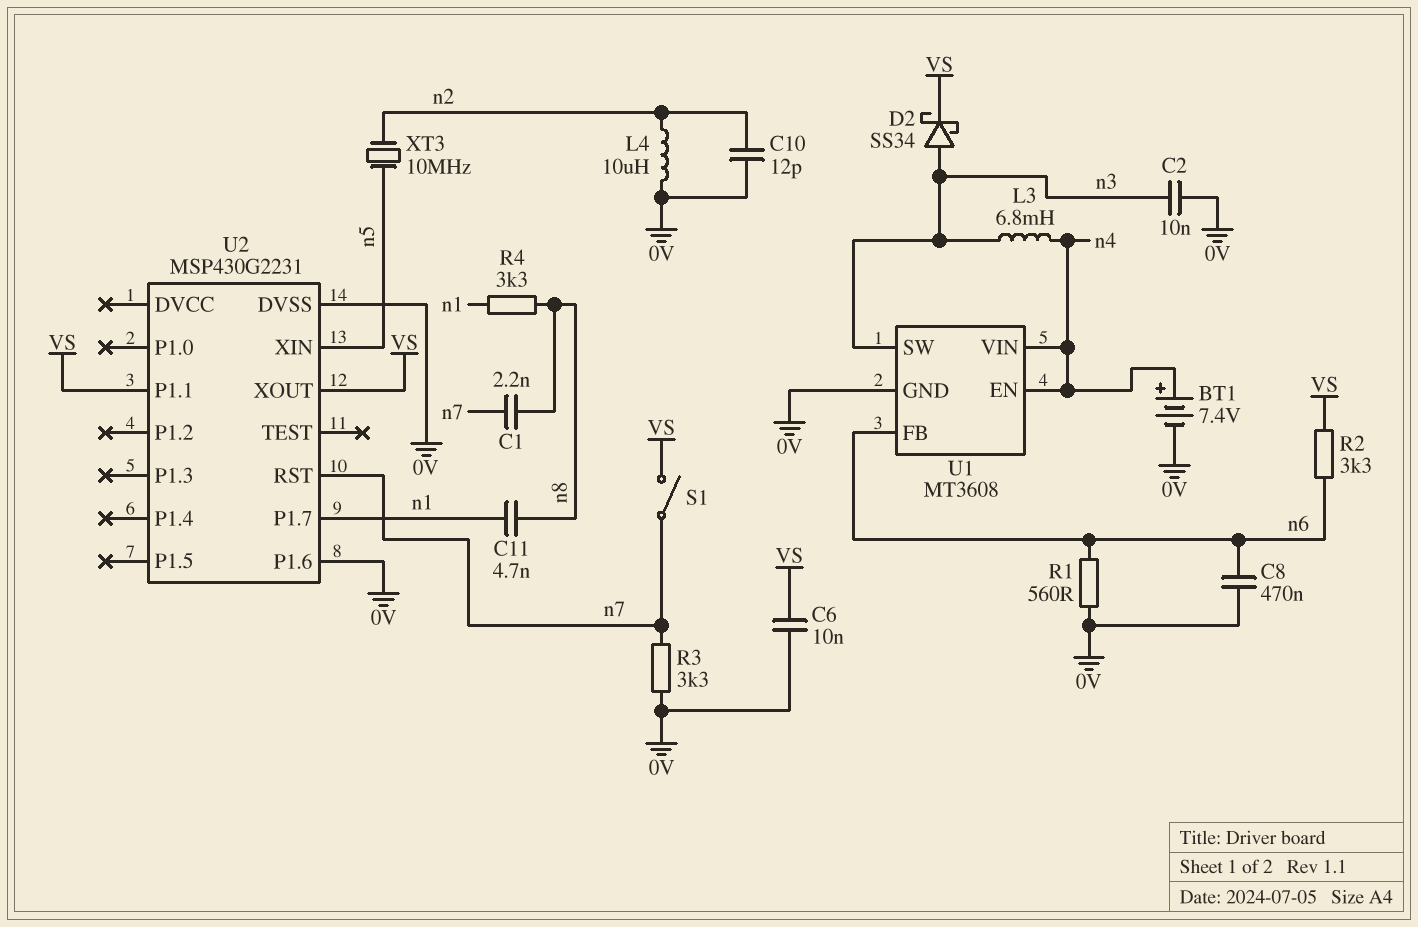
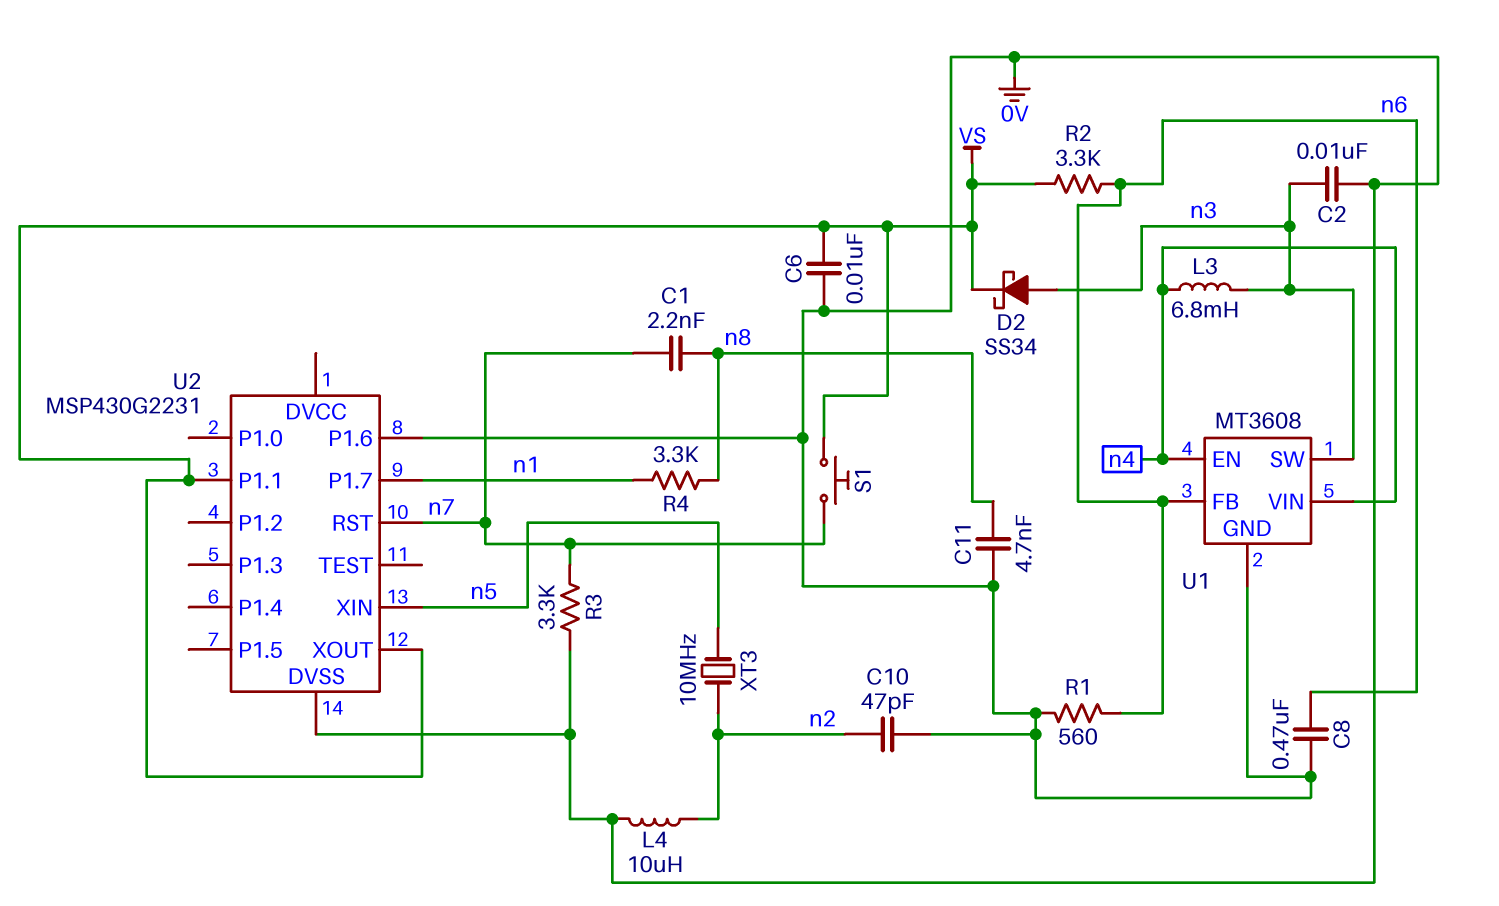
BT1: 7.4V (plus n4, minus 0V) -> none
C10: 12pF (0V, n2) -> 47pF (0V, n2)
C11: 4.7nF (n1, n8) -> 4.7nF (0V, n8)
S1: switch (VS, n7) -> button (VS, n7)

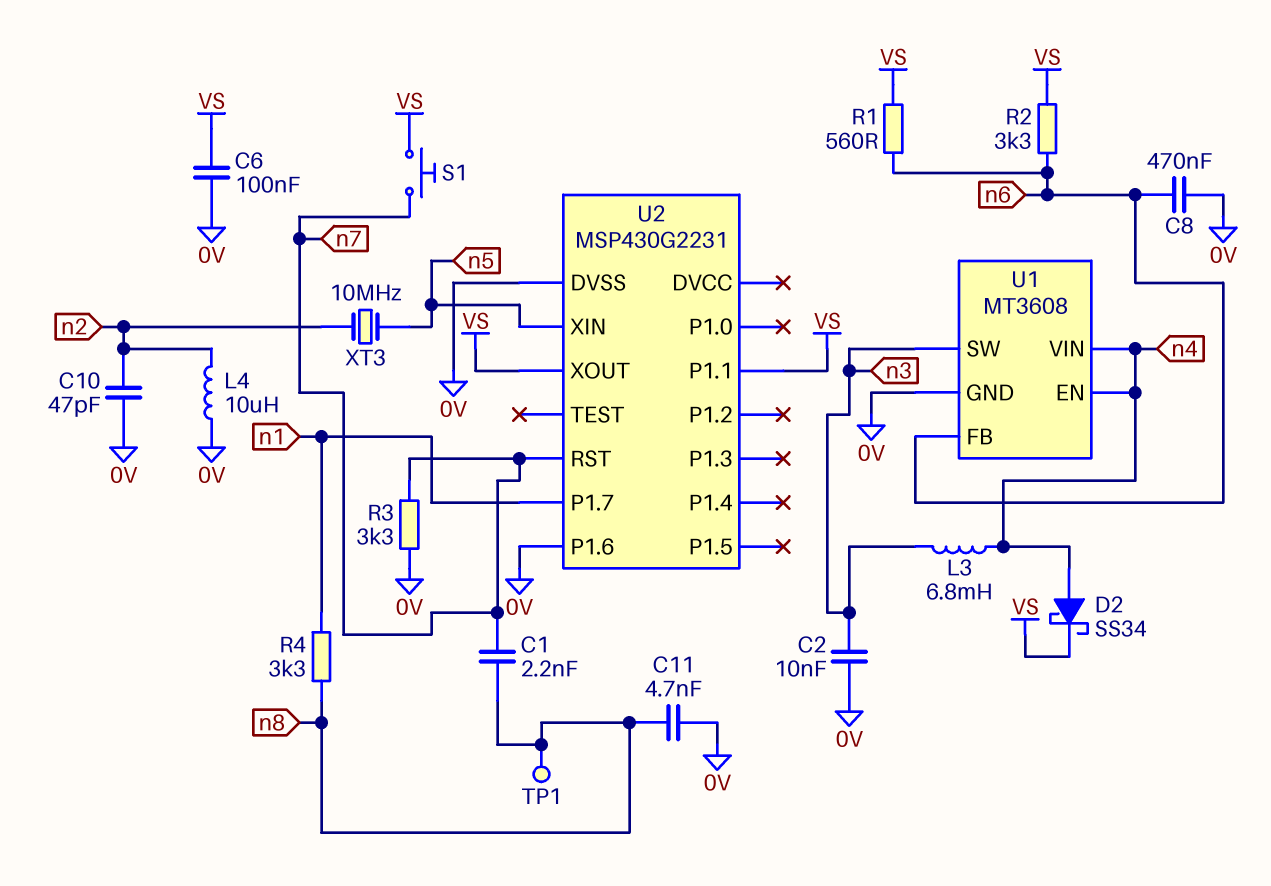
C6: 10nF (0V, VS) -> 100nF (0V, VS)
D2: schottky SS34 (A n3, K VS) -> schottky SS34 (A n4, K VS)
R1: 560 (0V, n6) -> 560 (VS, n6)
TP1: none -> test point (n8)

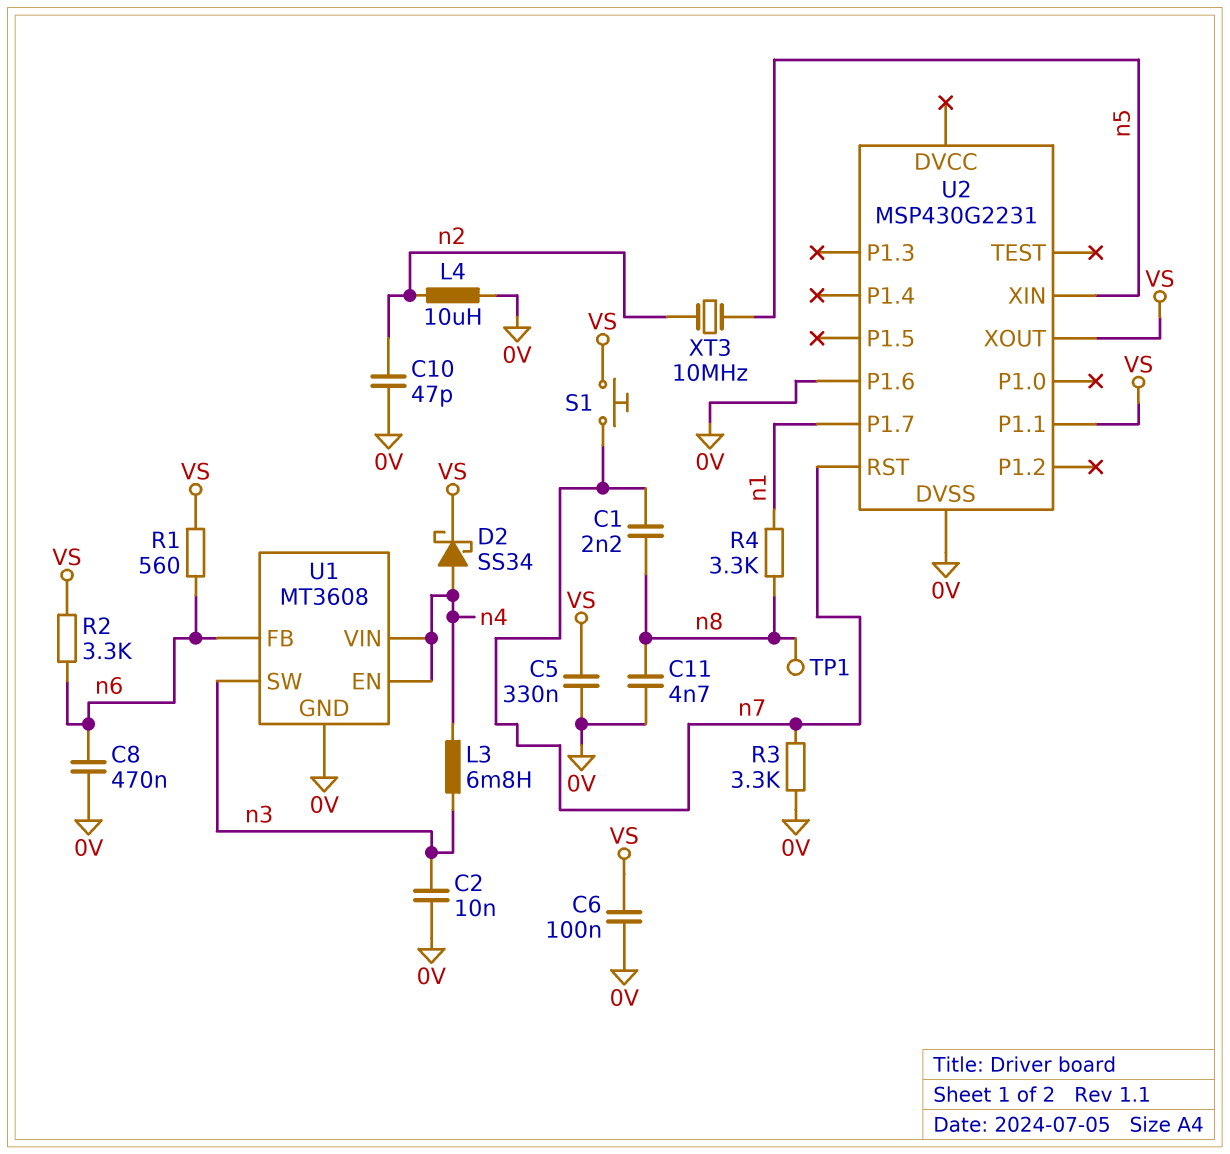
C5: none -> 330nF (0V, VS)

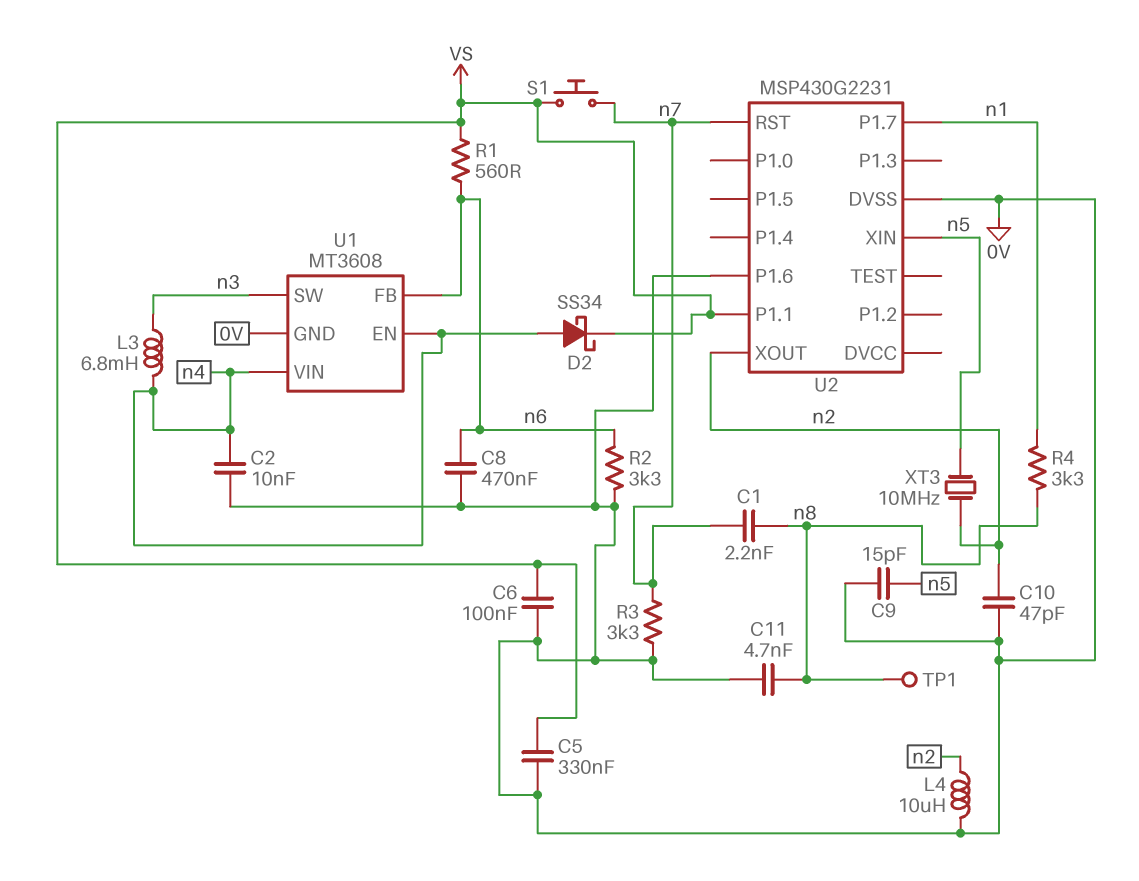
C2: 10nF (0V, n3) -> 10nF (0V, n4)
C9: none -> 15pF (0V, n5)
R2: 3.3k (VS, n6) -> 3.3k (0V, n6)
U2 pin XOUT: VS -> n2

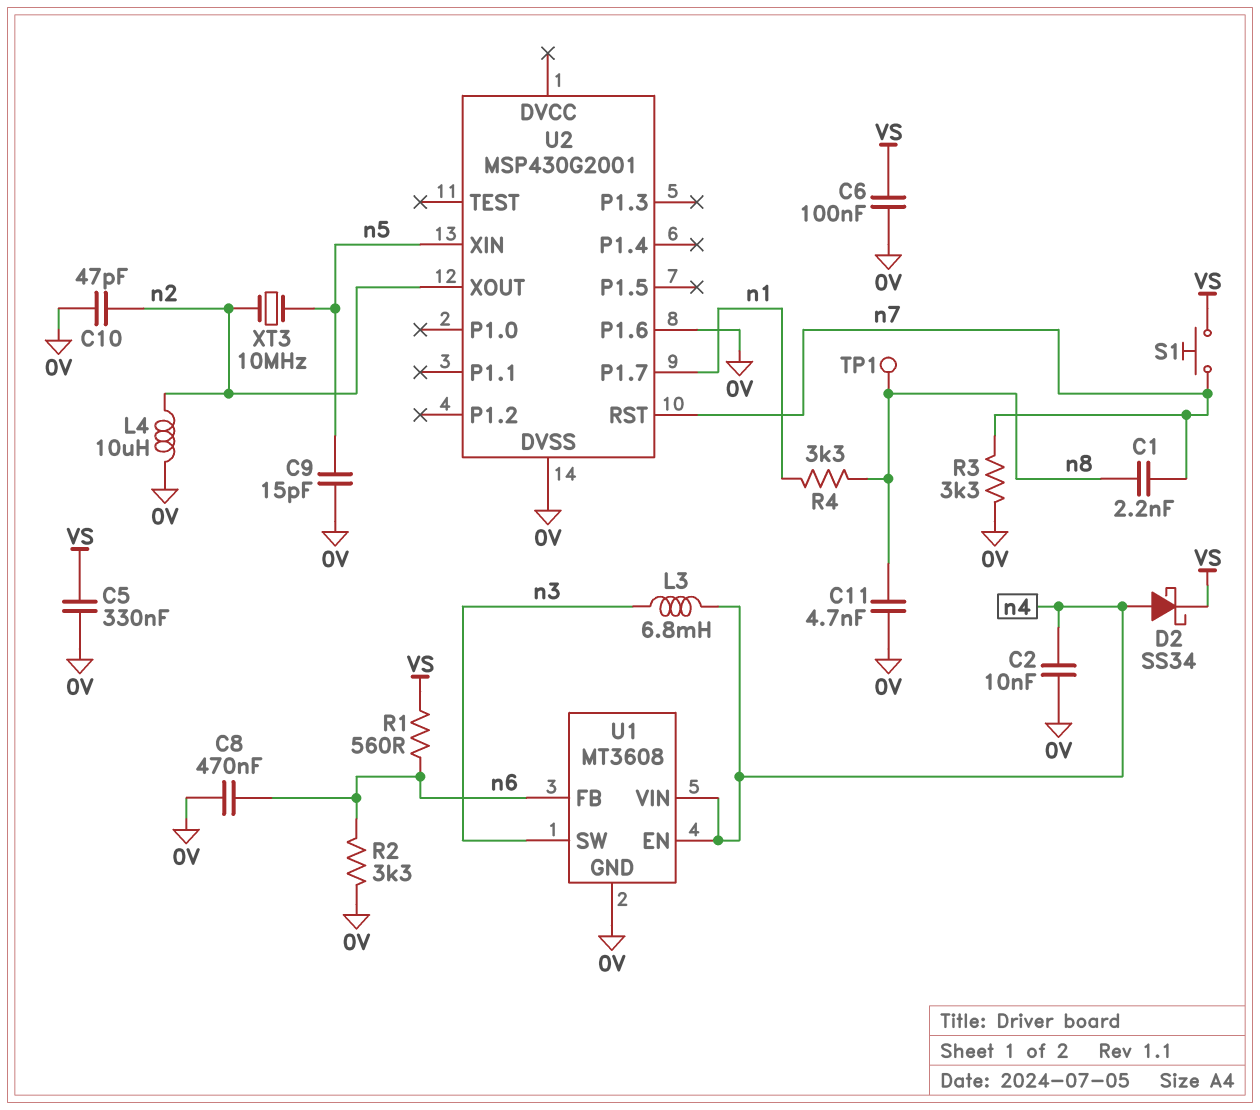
U2: MSP430G2231 -> MSP430G2001
U2 pin P1.1: VS -> none

